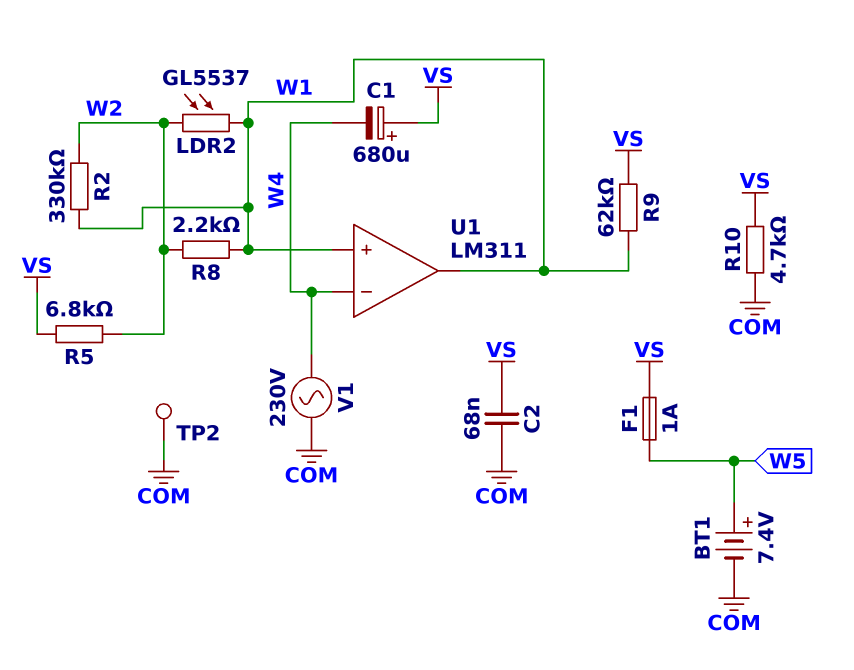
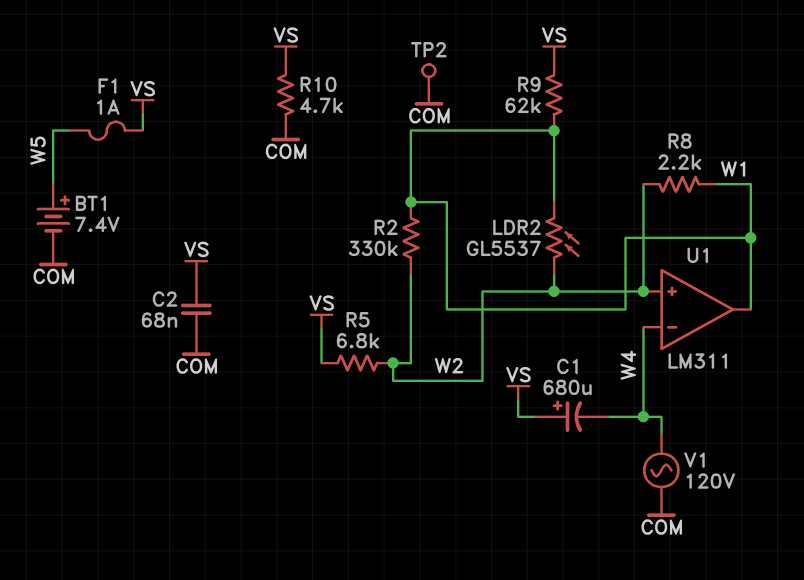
U1 pin in+: W1 -> W2
V1: AC 230V (COM, W4) -> AC 120V (COM, W4)

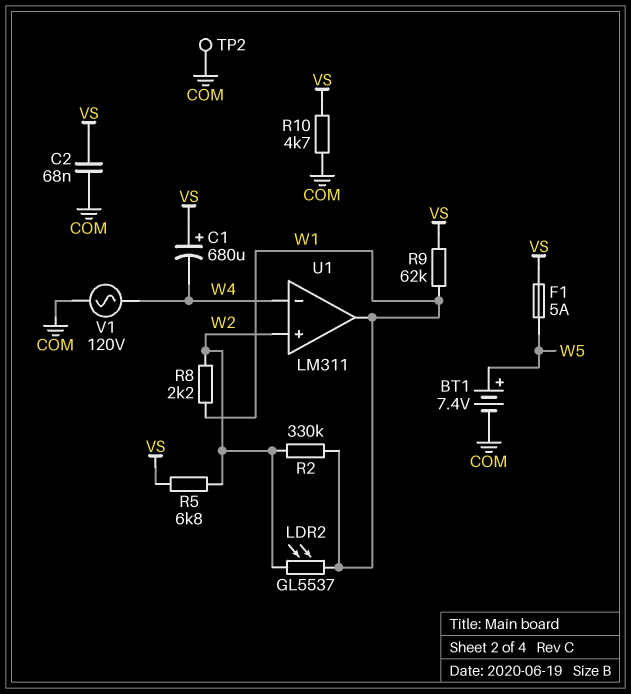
F1: 1A (VS, W5) -> 5A (VS, W5)

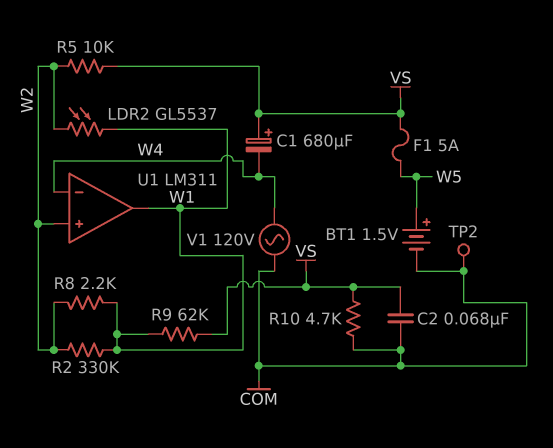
BT1: 7.4V (plus W5, minus COM) -> 1.5V (plus W5, minus COM)
R5: 6.8k (VS, W2) -> 10k (VS, W2)

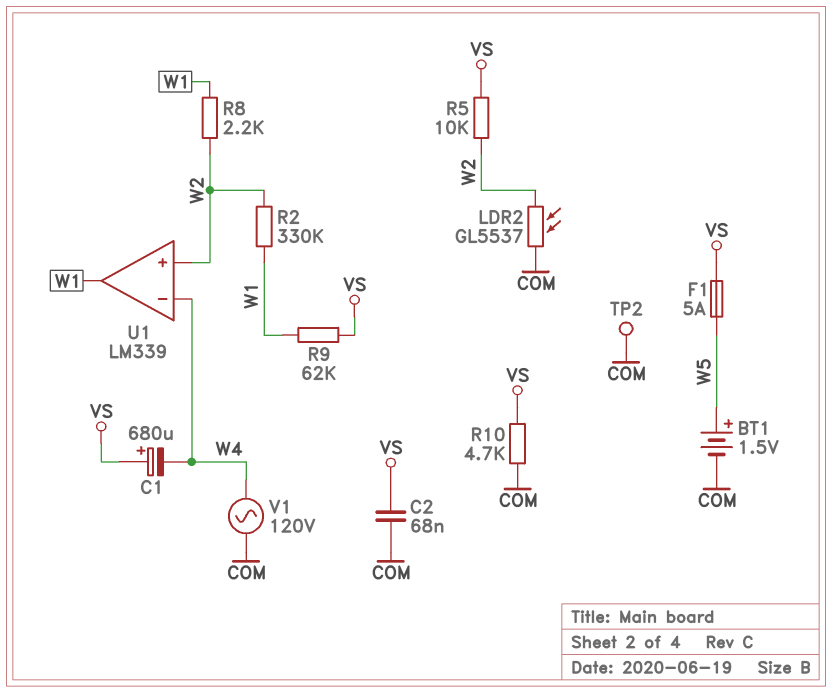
LDR2: GL5537 (W1, W2) -> GL5537 (COM, W2)
U1: LM311 -> LM339

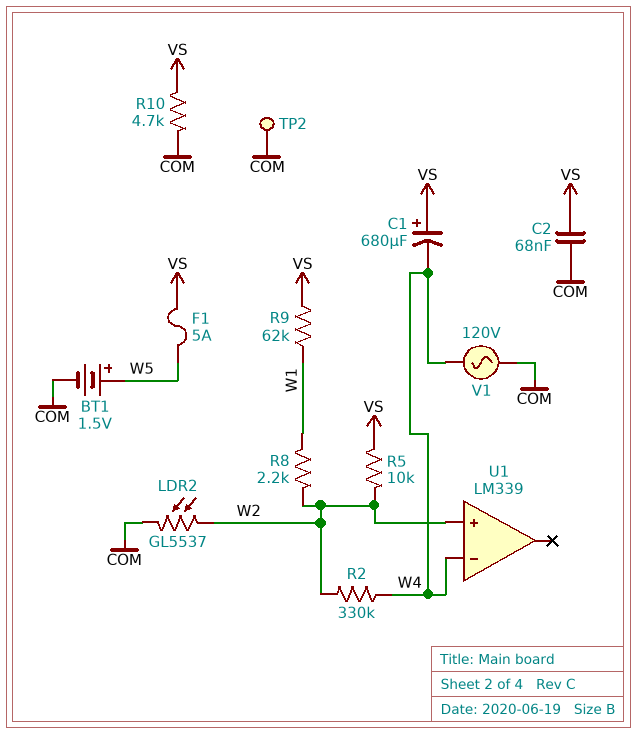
R2: 330k (W1, W2) -> 330k (W2, W4)
U1 pin out: W1 -> none

